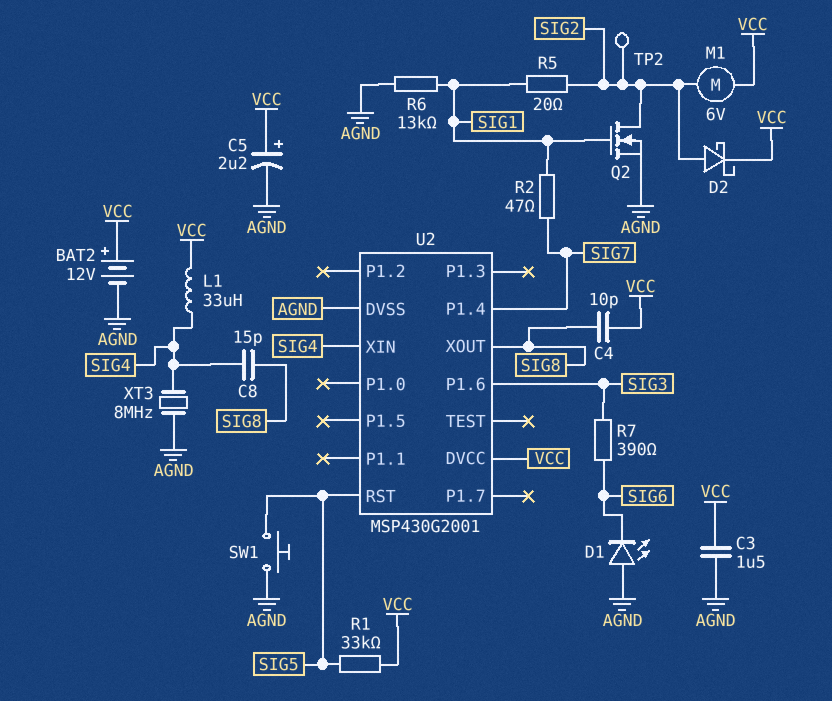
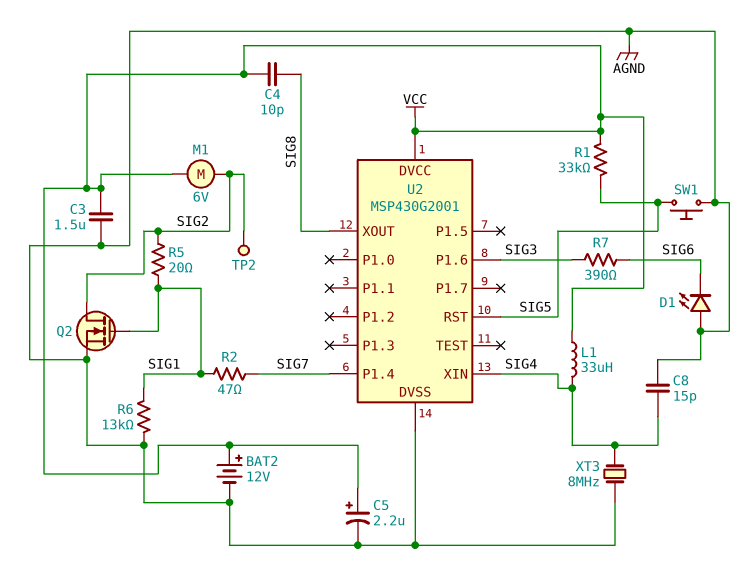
C8: 15pF (SIG4, SIG8) -> 15pF (AGND, SIG4)
D2: schottky (A SIG2, K VCC) -> none

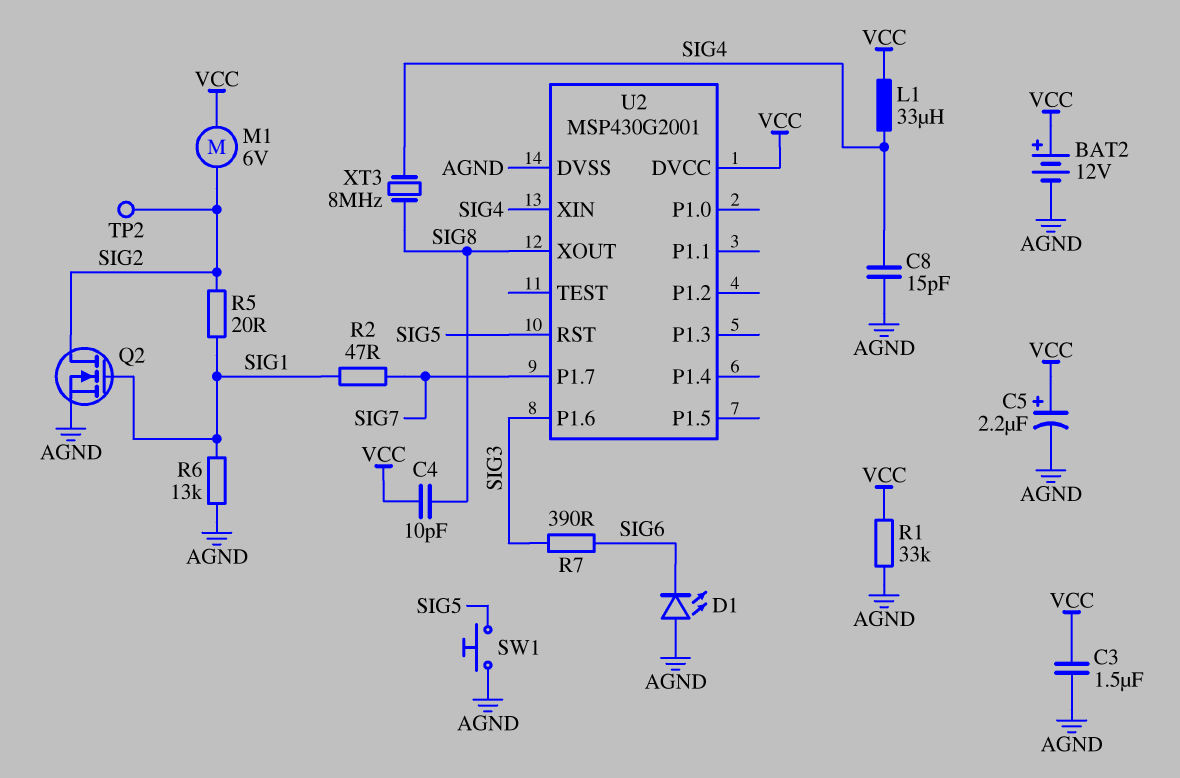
R1: 33k (SIG5, VCC) -> 33k (AGND, VCC)
U2 pin P1.4: SIG7 -> none
U2 pin P1.7: none -> SIG7
XT3: 8MHz (AGND, SIG4) -> 8MHz (SIG4, SIG8)

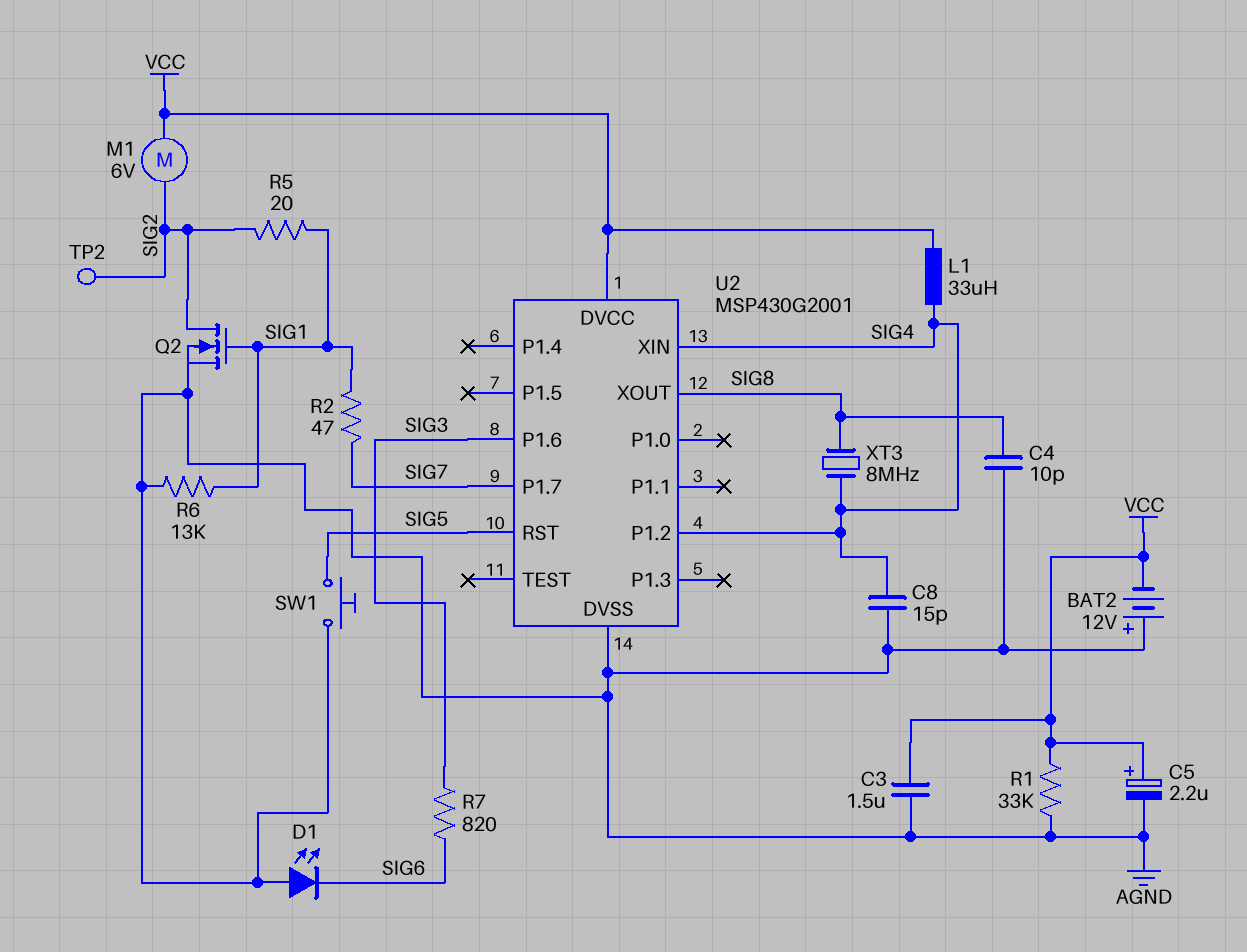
BAT2: 12V (plus VCC, minus AGND) -> 12V (plus AGND, minus VCC)
C4: 10pF (SIG8, VCC) -> 10pF (AGND, SIG8)
R7: 390 (SIG3, SIG6) -> 820 (SIG3, SIG6)
U2 pin P1.2: none -> SIG4

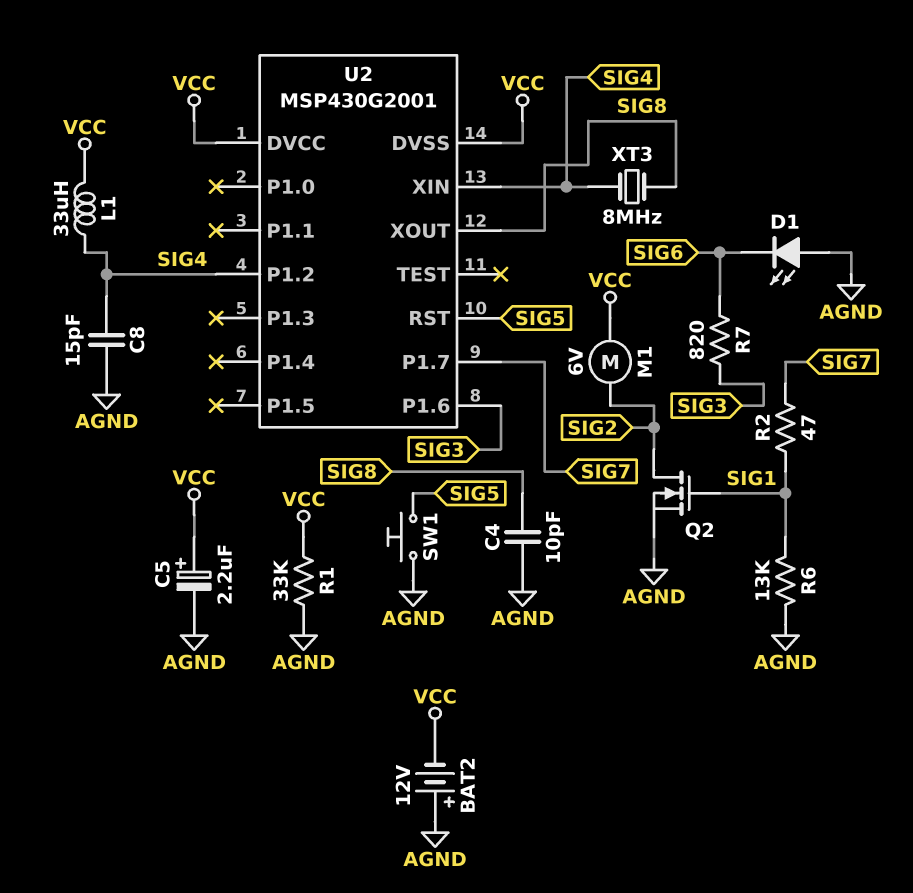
C3: 1.5uF (AGND, VCC) -> none
R5: 20 (SIG1, SIG2) -> none
TP2: test point (SIG2) -> none
U2 pin DVSS: AGND -> VCC

